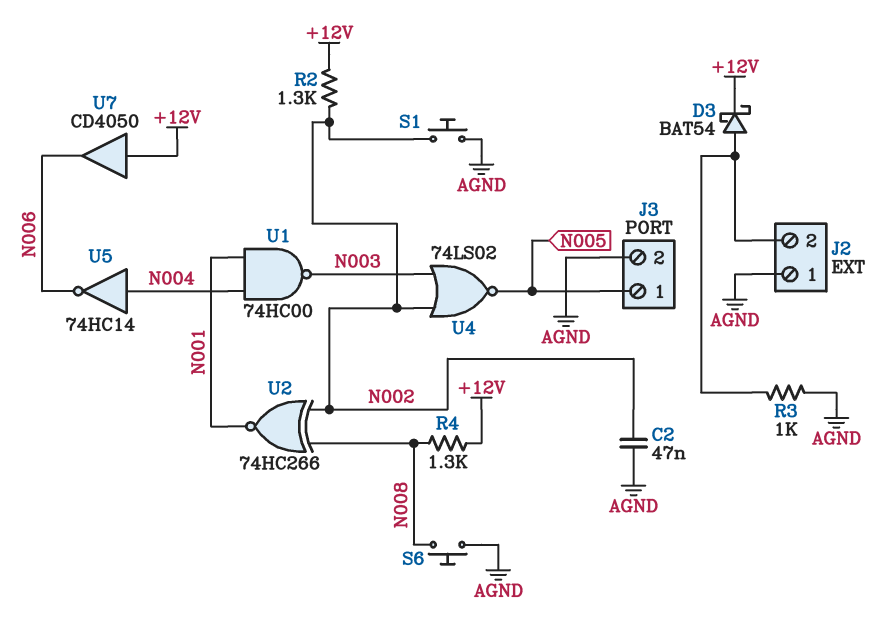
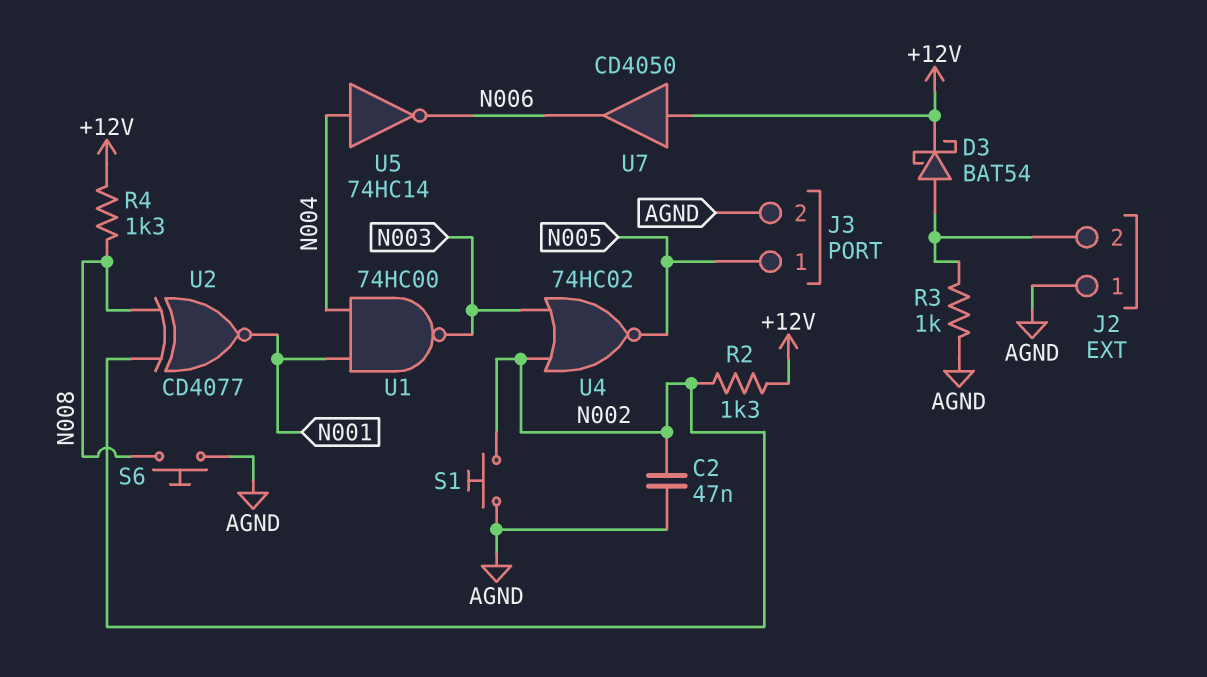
U2: XNOR 74HC266 (in N002, in N008, out N001) -> XNOR CD4077 (in N002, in N008, out N001)
U4: NOR 74LS02 (in N002, in N003, out N005) -> NOR 74HC02 (in N002, in N003, out N005)

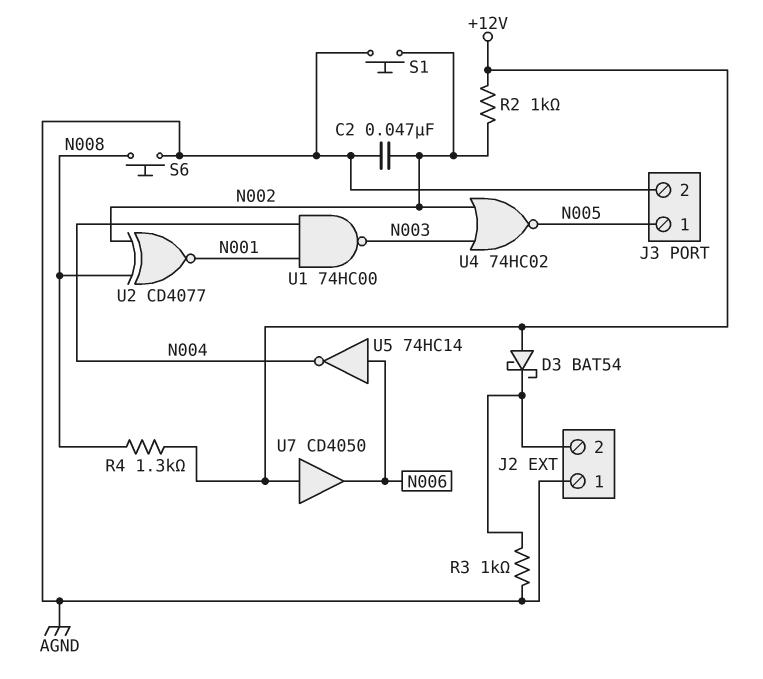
D3: schottky BAT54 (A J2/2, K +12V) -> schottky BAT54 (A +12V, K J2/2)
R2: 1.3k (+12V, N002) -> 1k (+12V, N002)
U5: NOT 74HC14 (in N004, out N006) -> NOT 74HC14 (in N006, out N004)

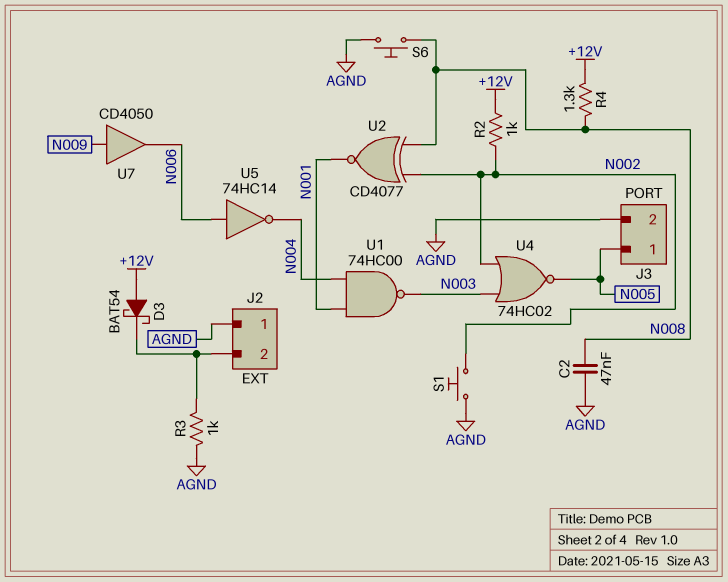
C2: 47nF (AGND, N002) -> 47nF (AGND, N008)
U7: buffer CD4050 (in +12V, out N006) -> buffer CD4050 (in N009, out N006)

